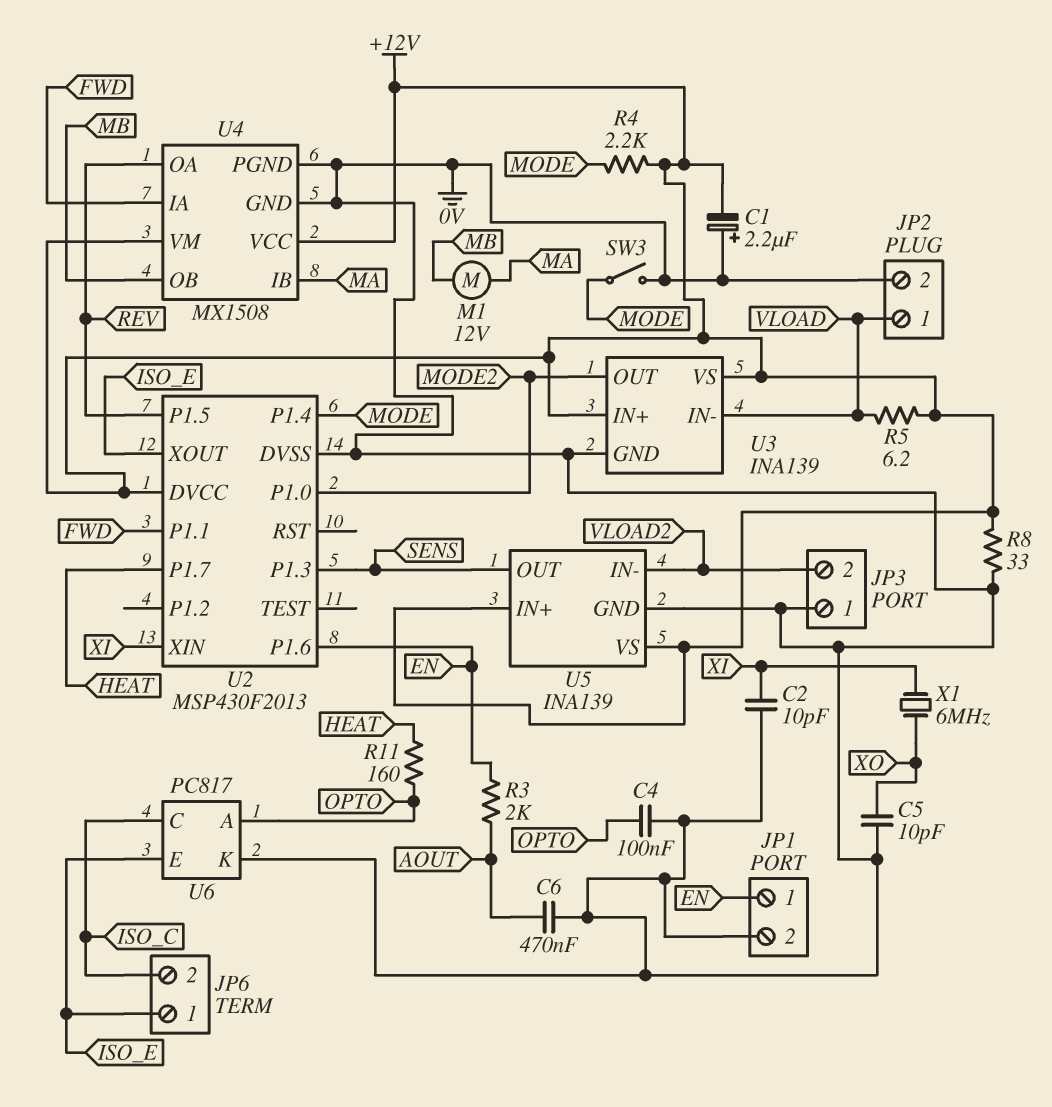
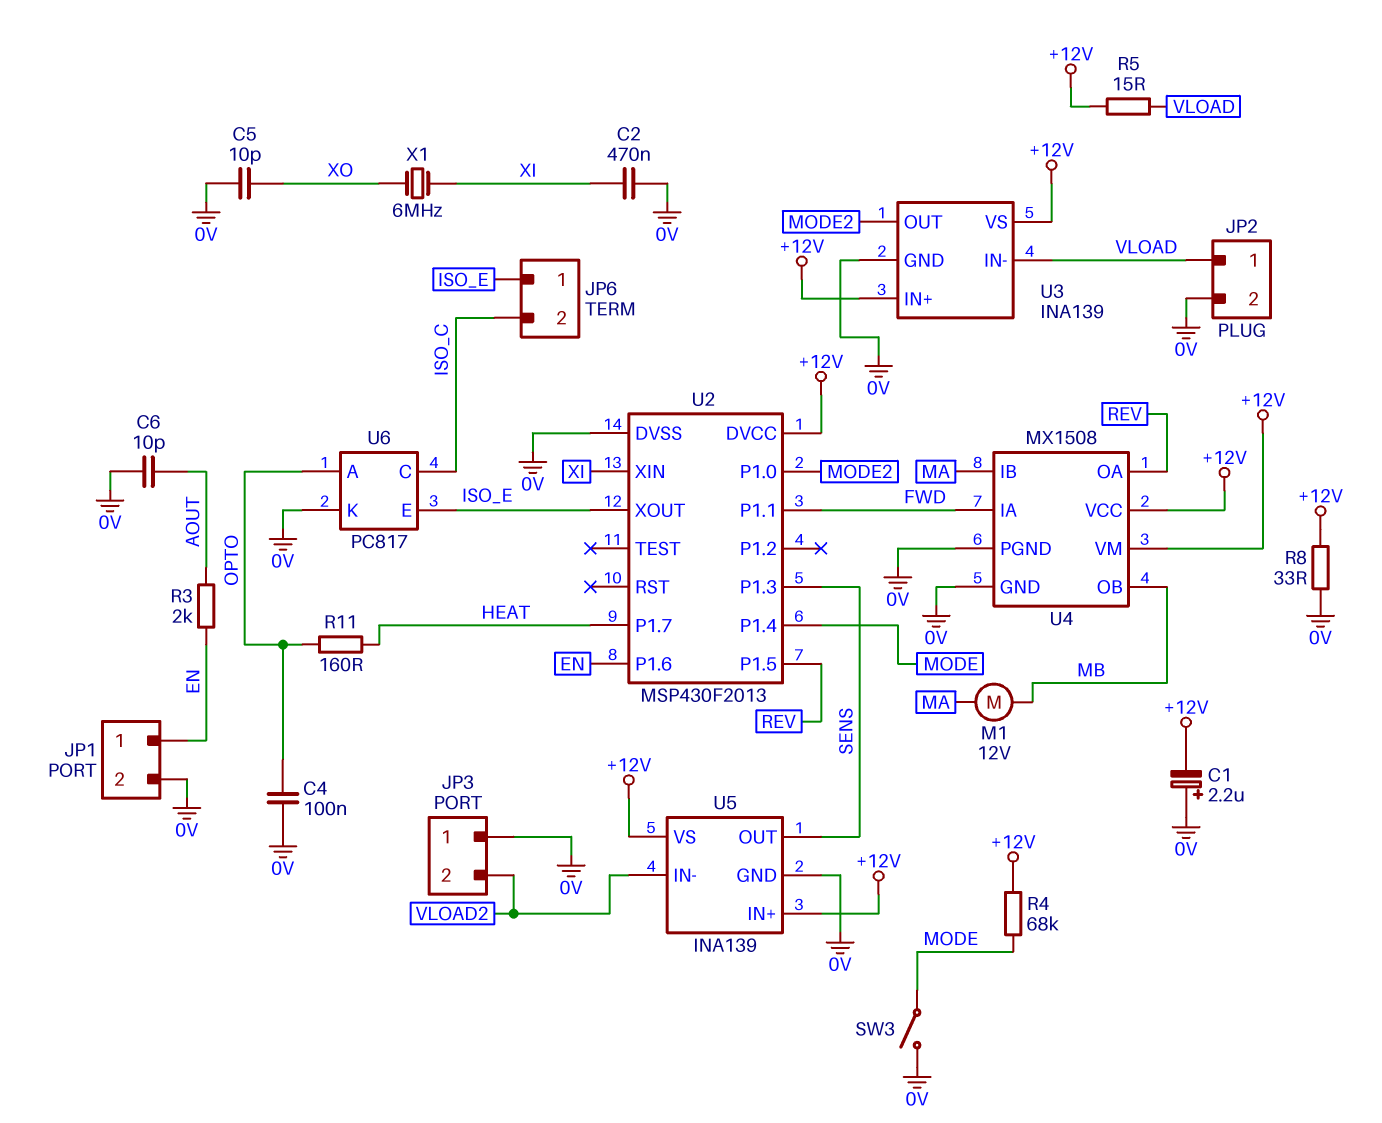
C2: 10pF (0V, XI) -> 470nF (0V, XI)
C6: 470nF (0V, AOUT) -> 10pF (0V, AOUT)
R4: 2.2k (+12V, MODE) -> 68k (+12V, MODE)
R5: 6.2 (+12V, VLOAD) -> 15 (+12V, VLOAD)

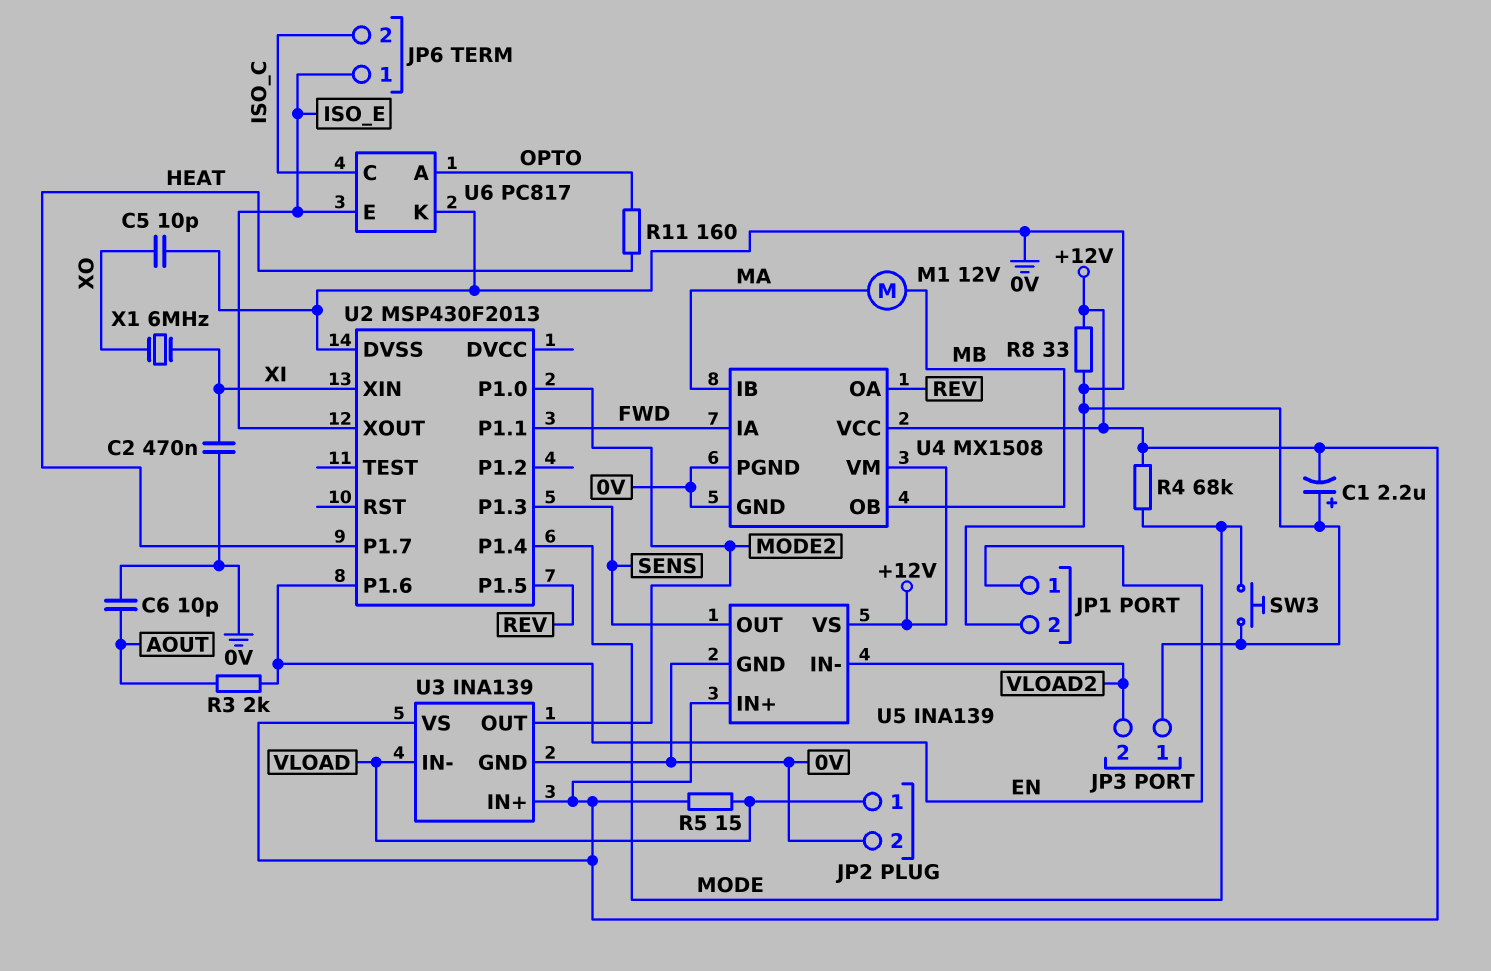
C4: 100nF (0V, OPTO) -> none
SW3: switch (0V, MODE) -> button (0V, MODE)
U2 pin DVCC: +12V -> none

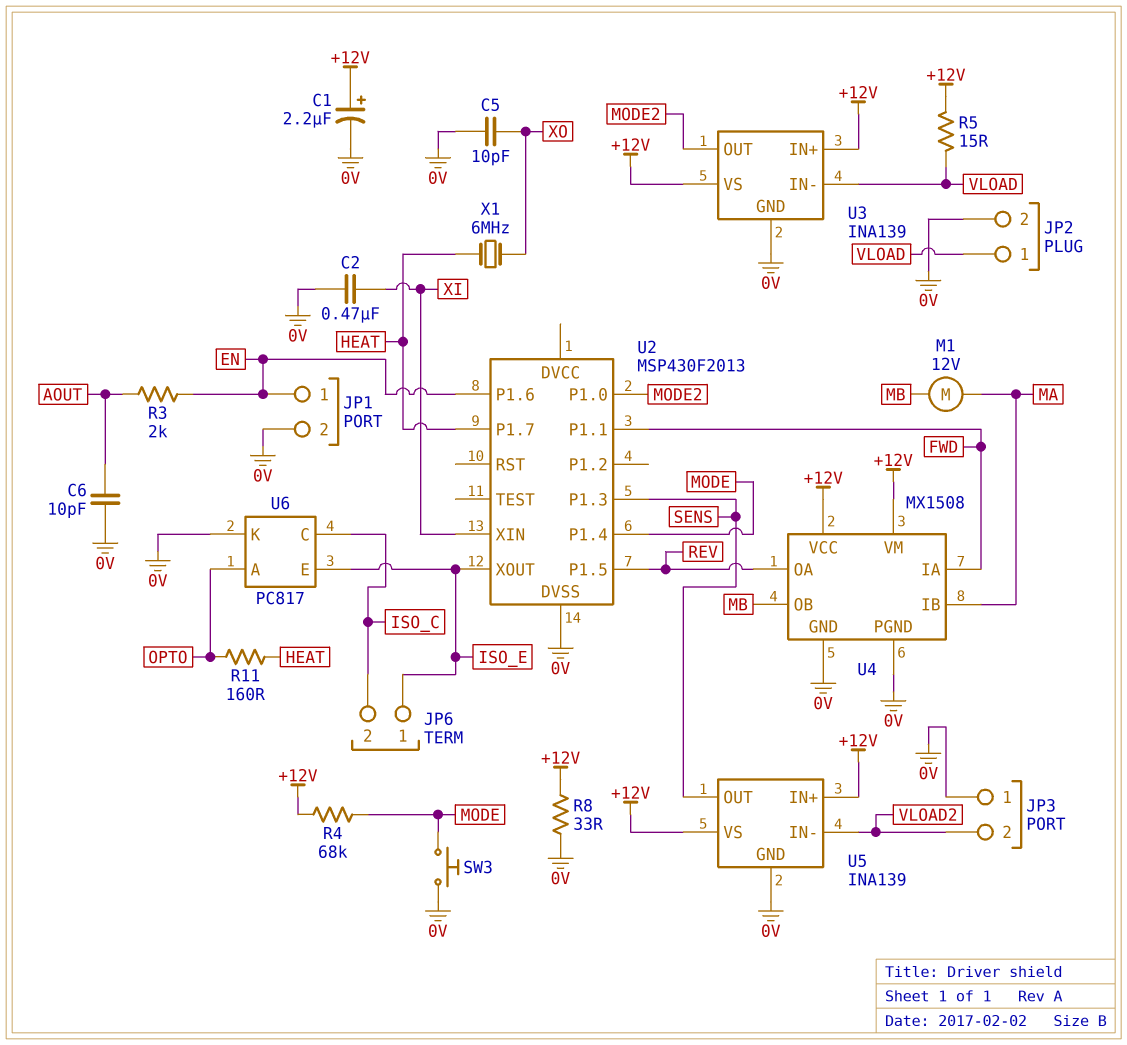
C1: 2.2uF (plus 0V, minus +12V) -> 2.2uF (plus +12V, minus 0V)
X1: 6MHz (XI, XO) -> 6MHz (HEAT, XO)

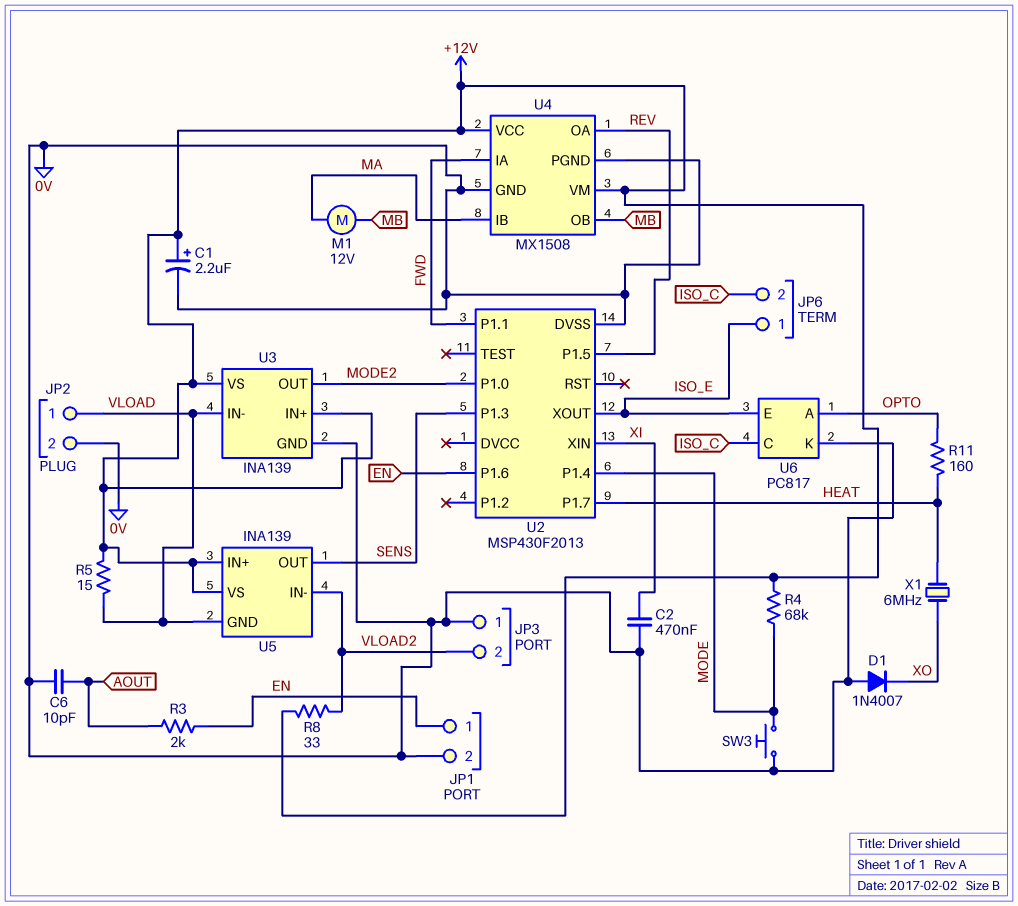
C5: 10pF (0V, XO) -> none
D1: none -> diode 1N4007 (A 0V, K XO)
R8: 33 (+12V, 0V) -> 33 (+12V, VLOAD2)
U5 pin GND: 0V -> VLOAD

